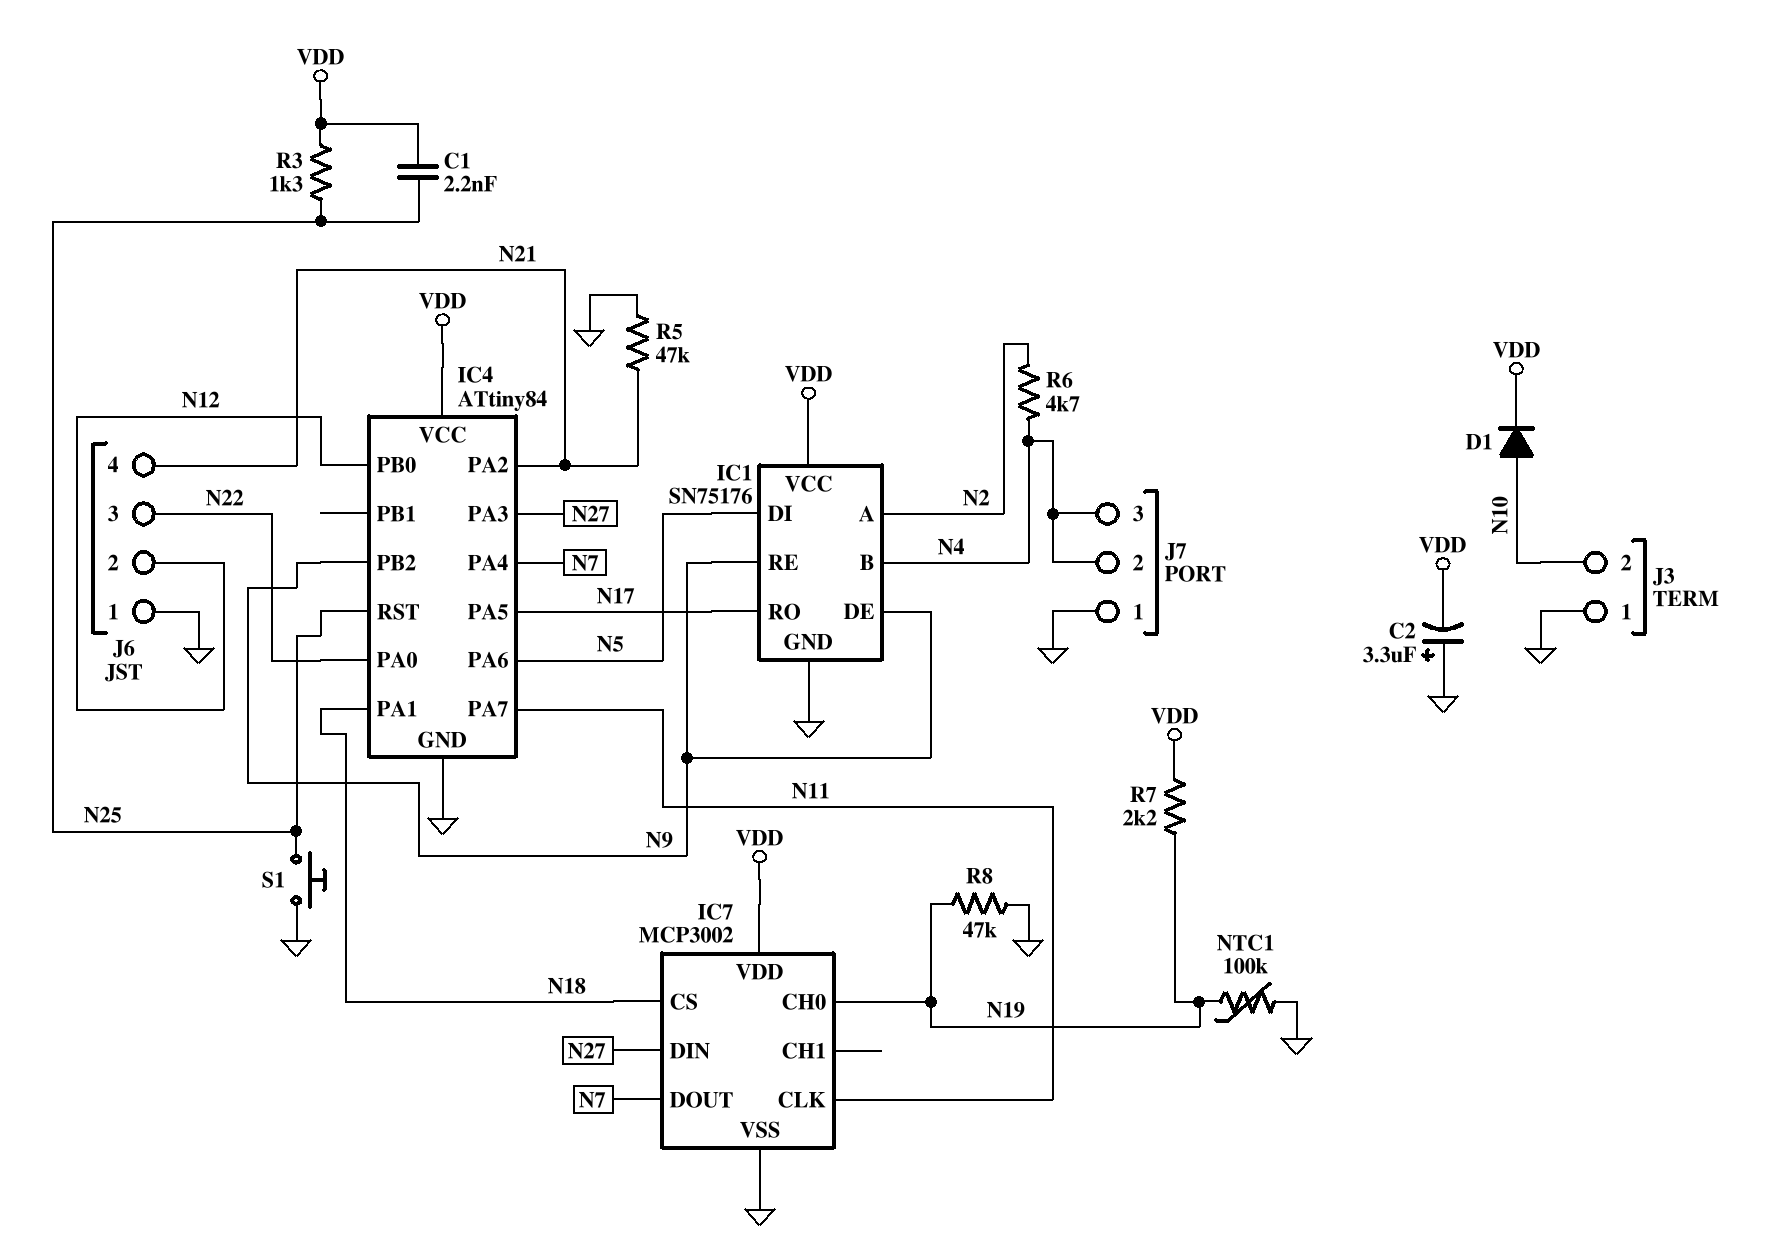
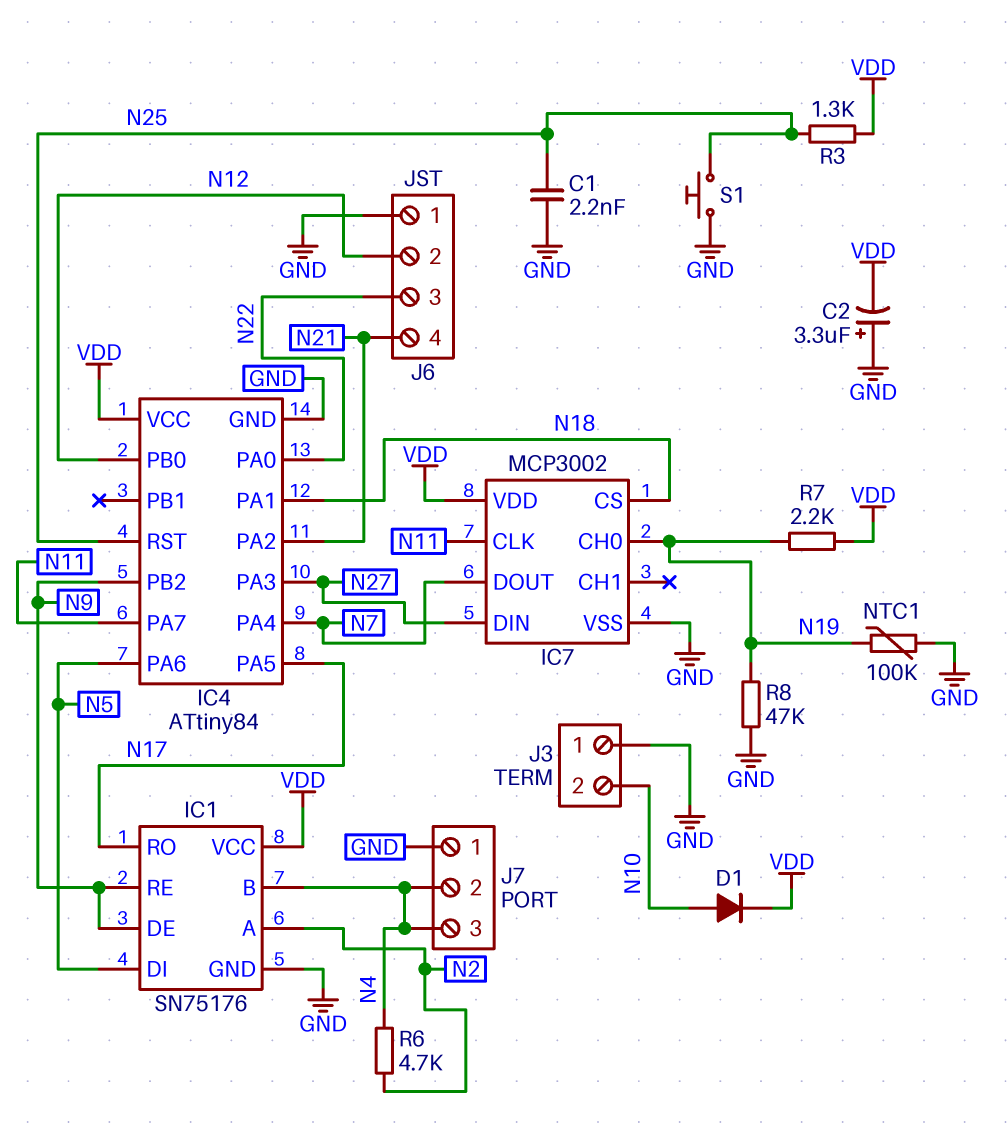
C1: 2.2nF (N25, VDD) -> 2.2nF (GND, N25)
R5: 47k (GND, N21) -> none

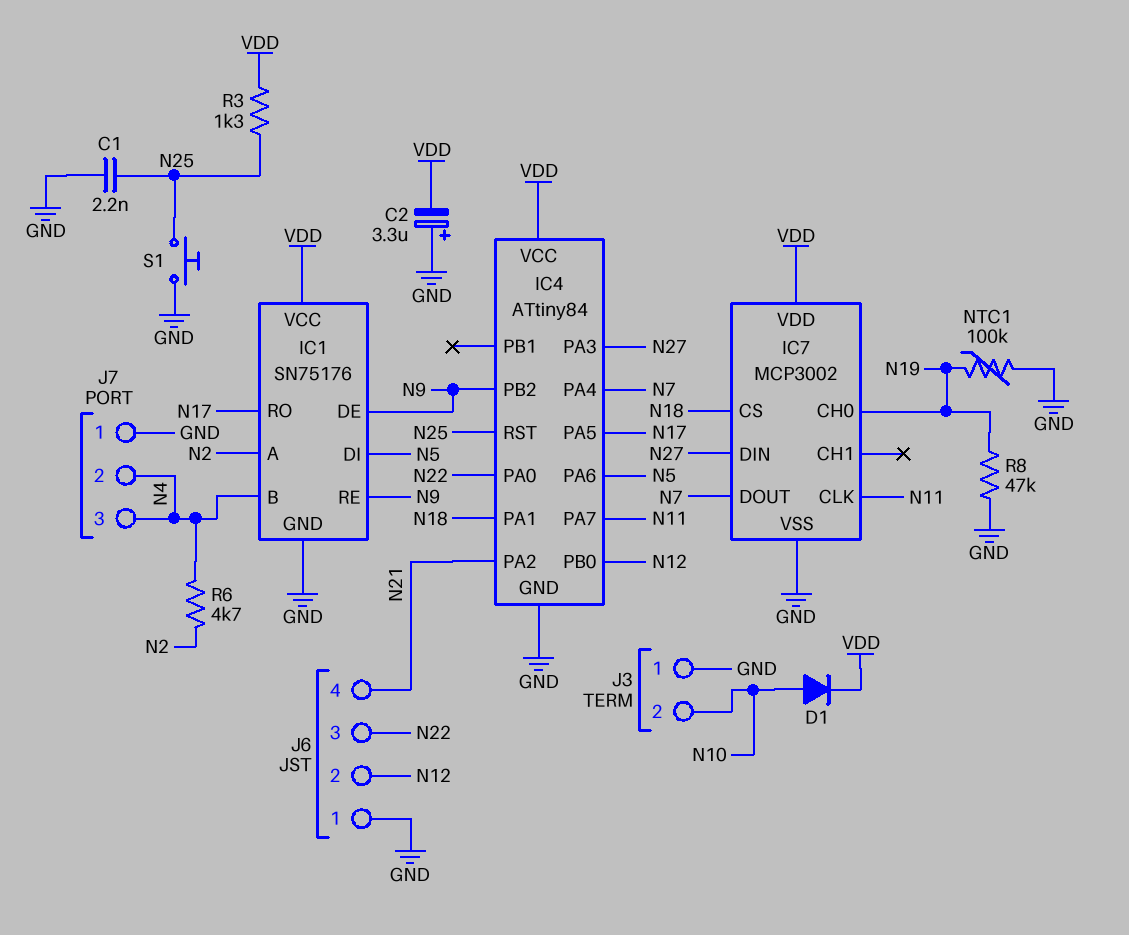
R7: 2.2k (N19, VDD) -> none

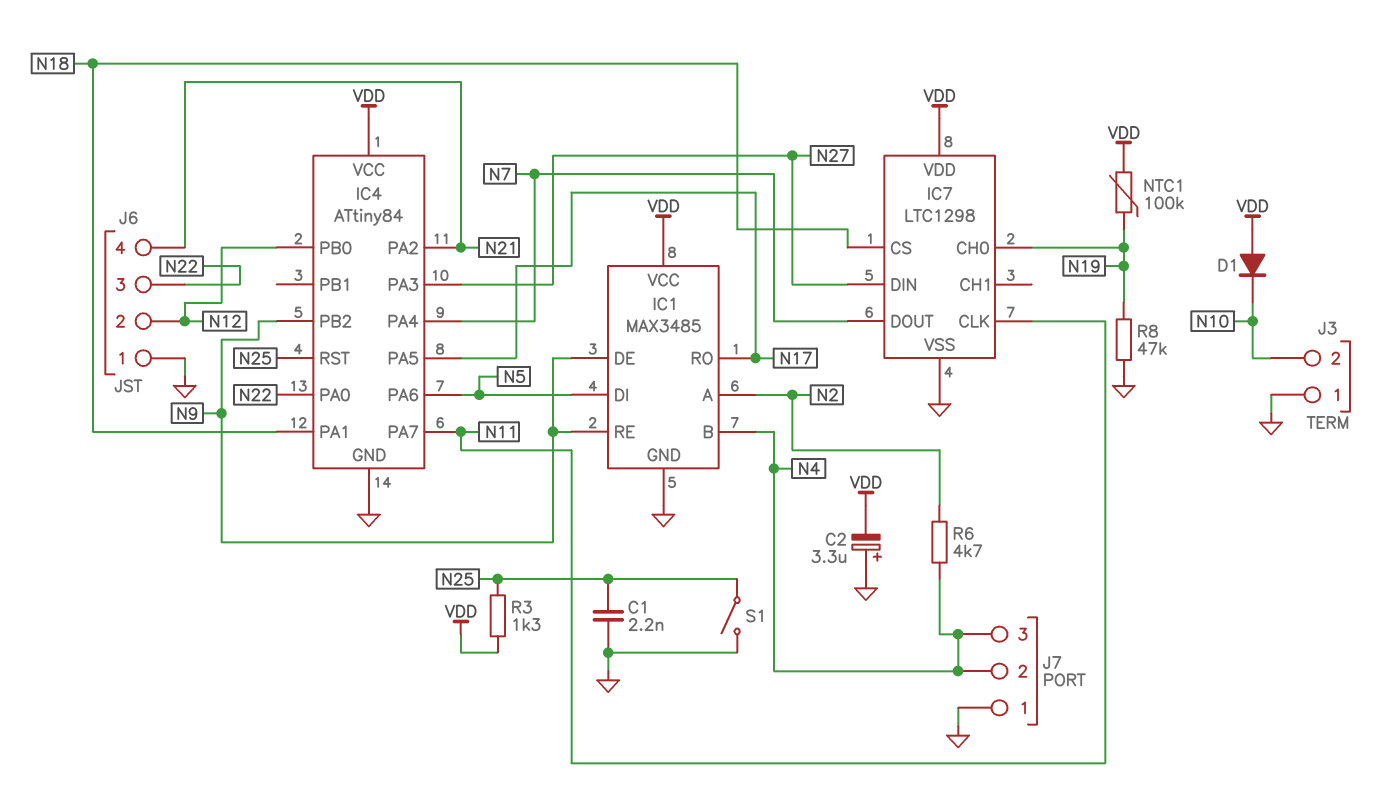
D1: diode (A N10, K VDD) -> diode (A VDD, K N10)
IC1: SN75176 -> MAX3485
IC7: MCP3002 -> LTC1298
NTC1: 100k (GND, N19) -> 100k (N19, VDD)
S1: button (GND, N25) -> switch (GND, N25)

